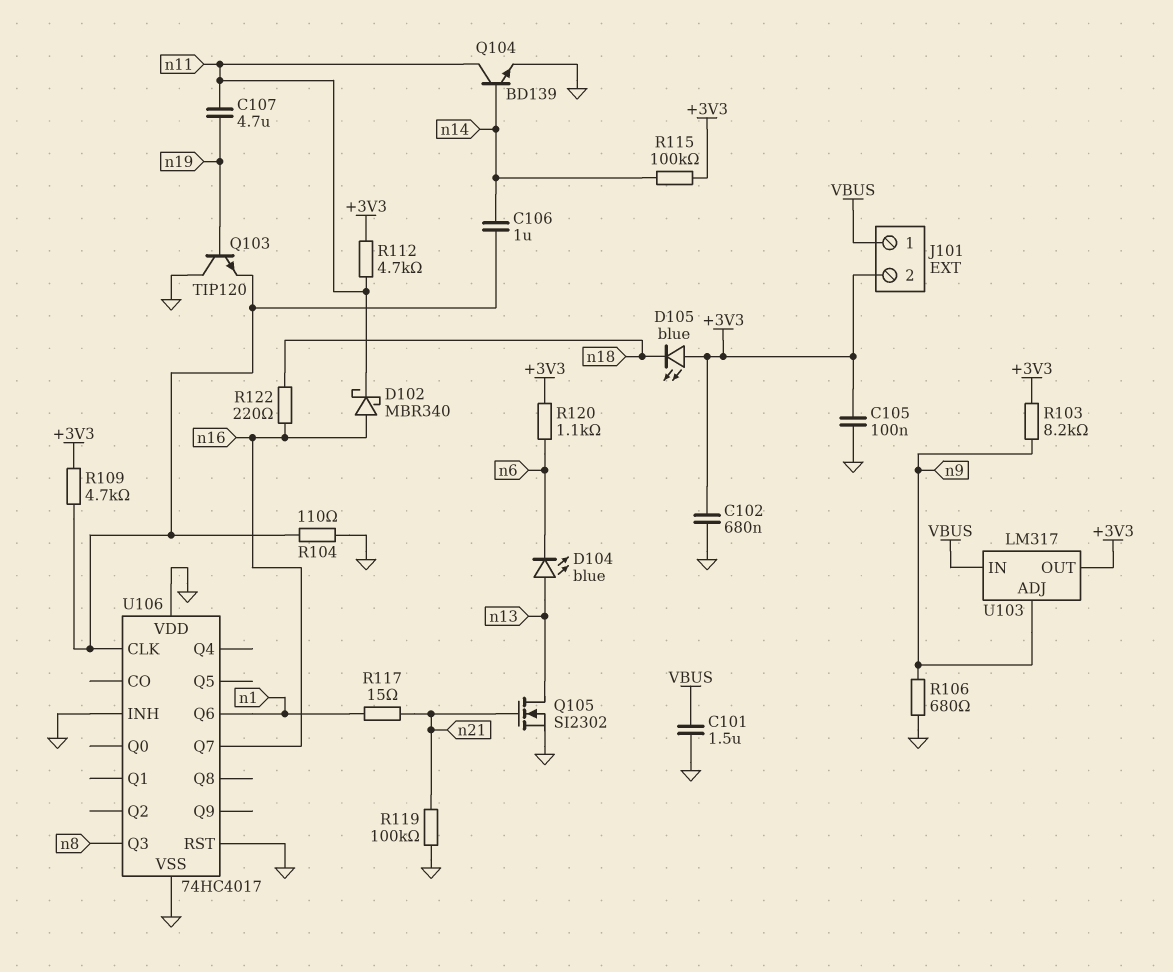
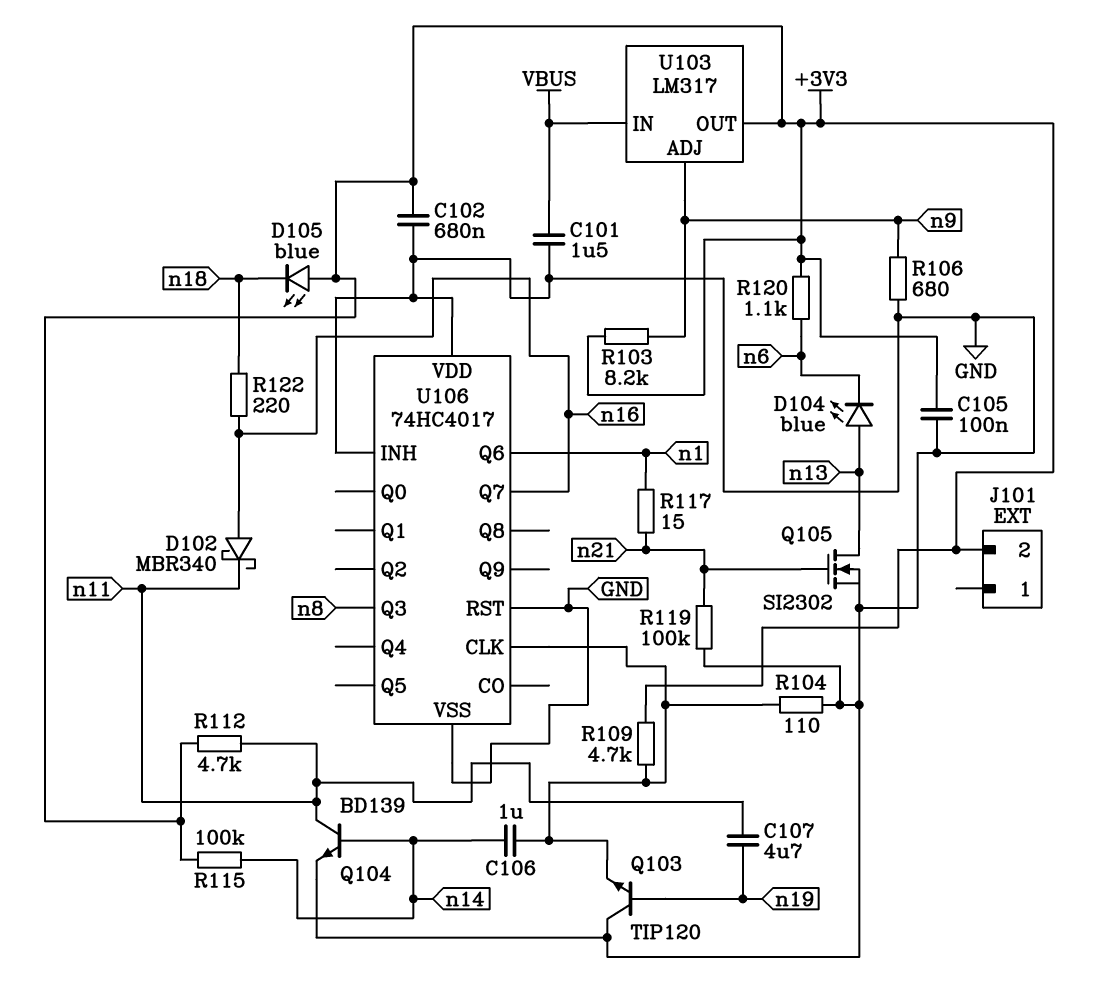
J101 pin 1: VBUS -> none

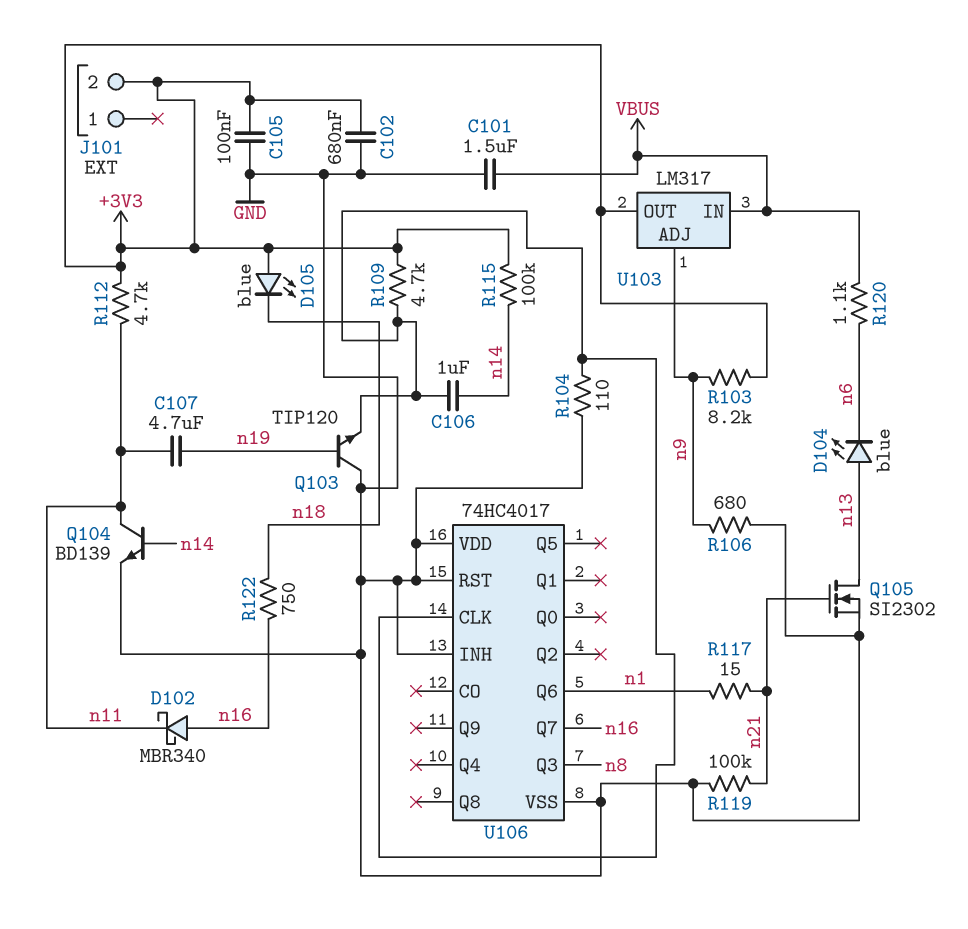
R120: 1.1k (+3V3, n6) -> 1.1k (VBUS, n6)
R122: 220 (n16, n18) -> 750 (n16, n18)

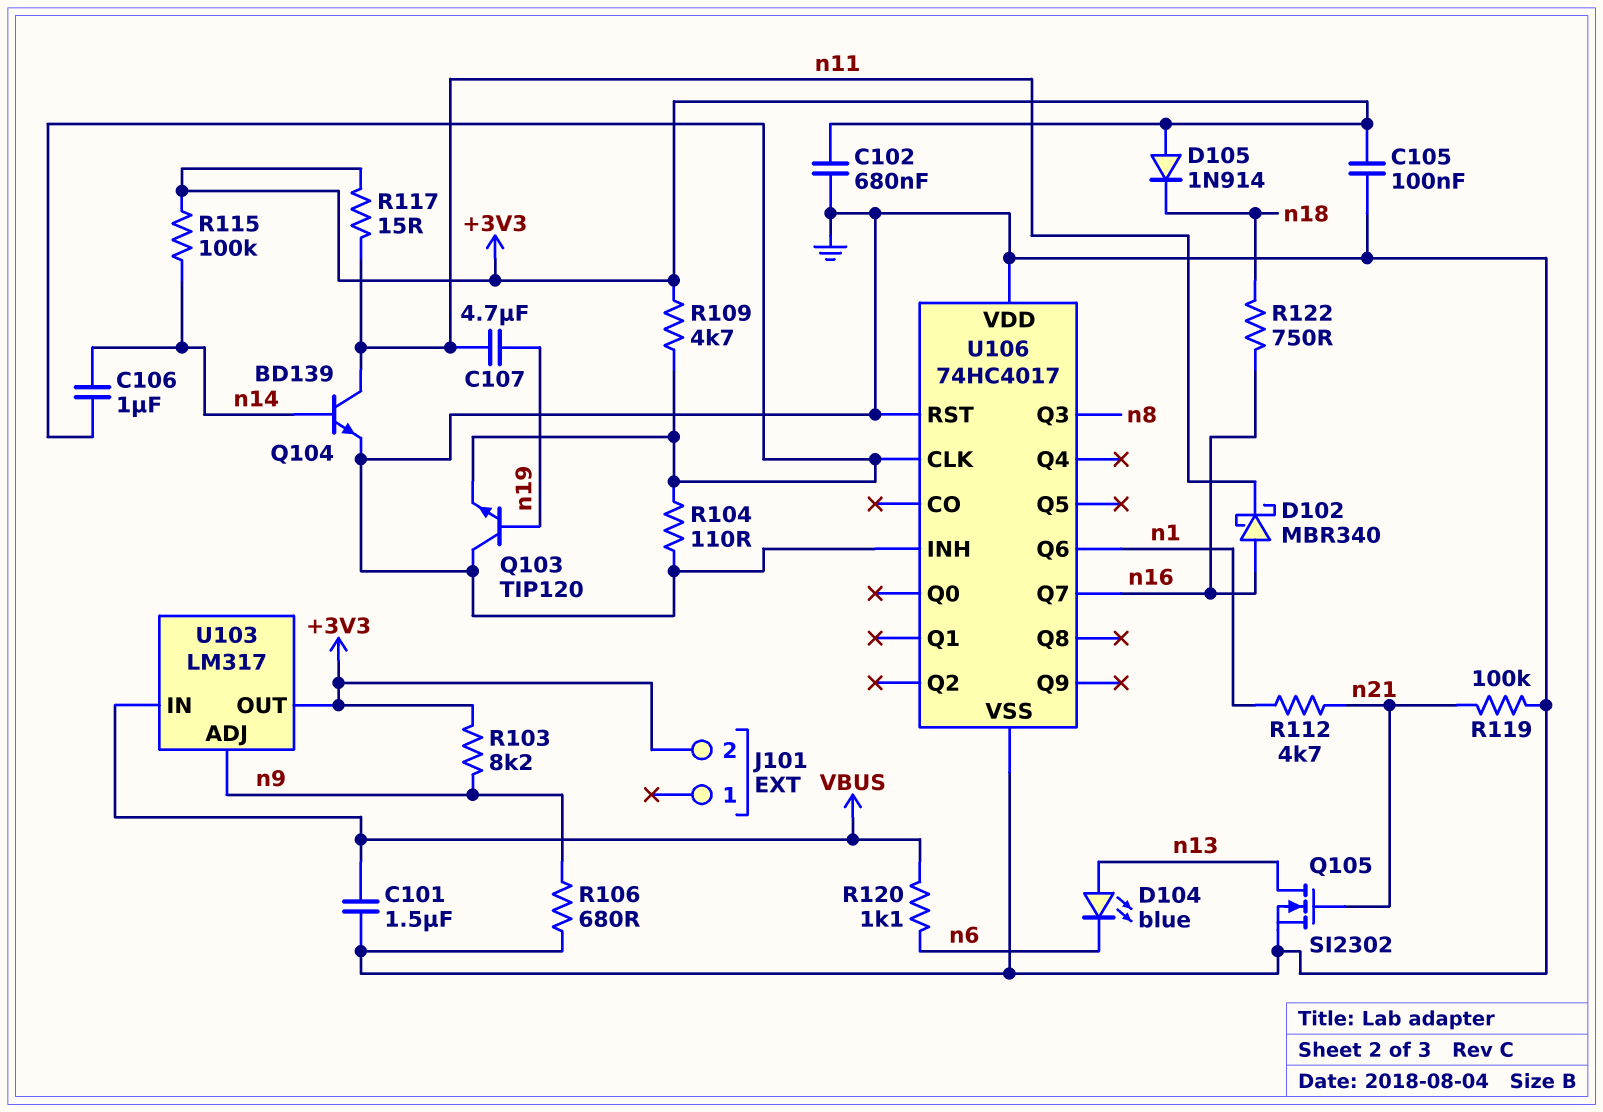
D105: LED blue (A +3V3, K n18) -> diode 1N914 (A +3V3, K n18)
R112: 4.7k (+3V3, n11) -> 4.7k (n1, n21)
R117: 15 (n1, n21) -> 15 (+3V3, n11)

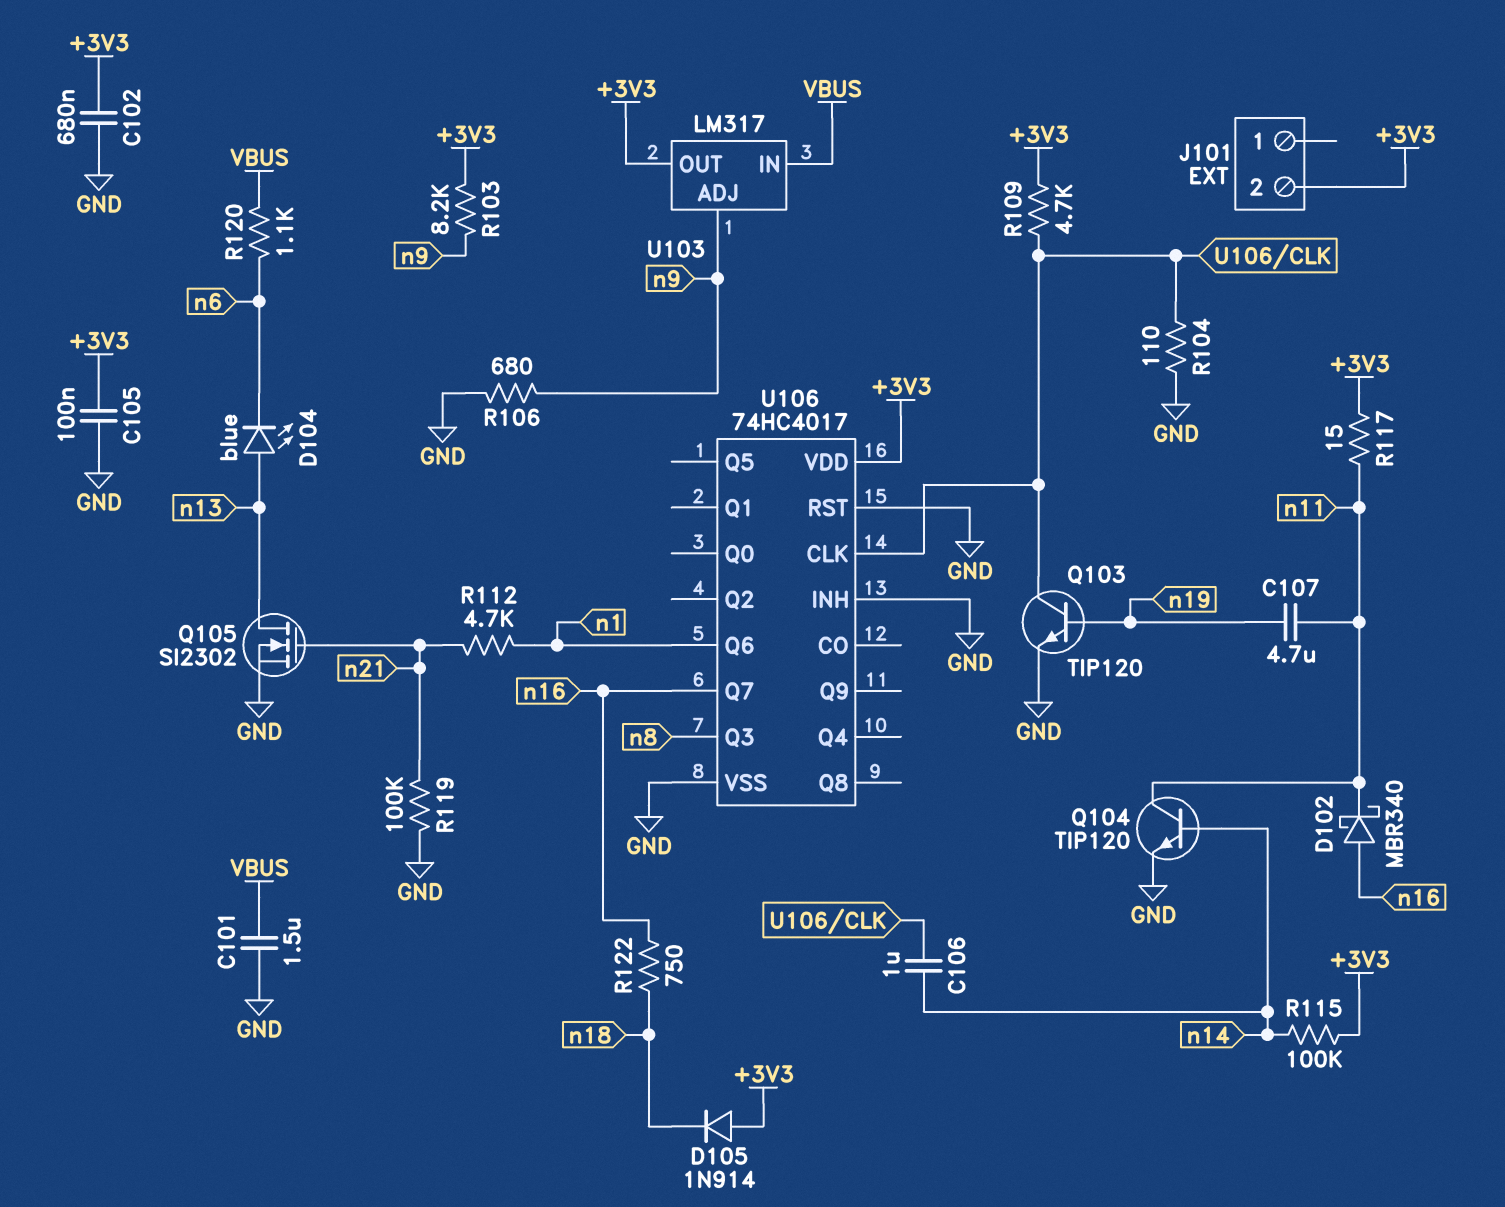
Q103: NPN TIP120 (B n19, C GND, E U106/CLK) -> NPN TIP120 (B n19, C U106/CLK, E GND)
Q104: NPN BD139 (B n14, C n11, E GND) -> NPN TIP120 (B n14, C n11, E GND)
U106 pin VDD: GND -> +3V3

